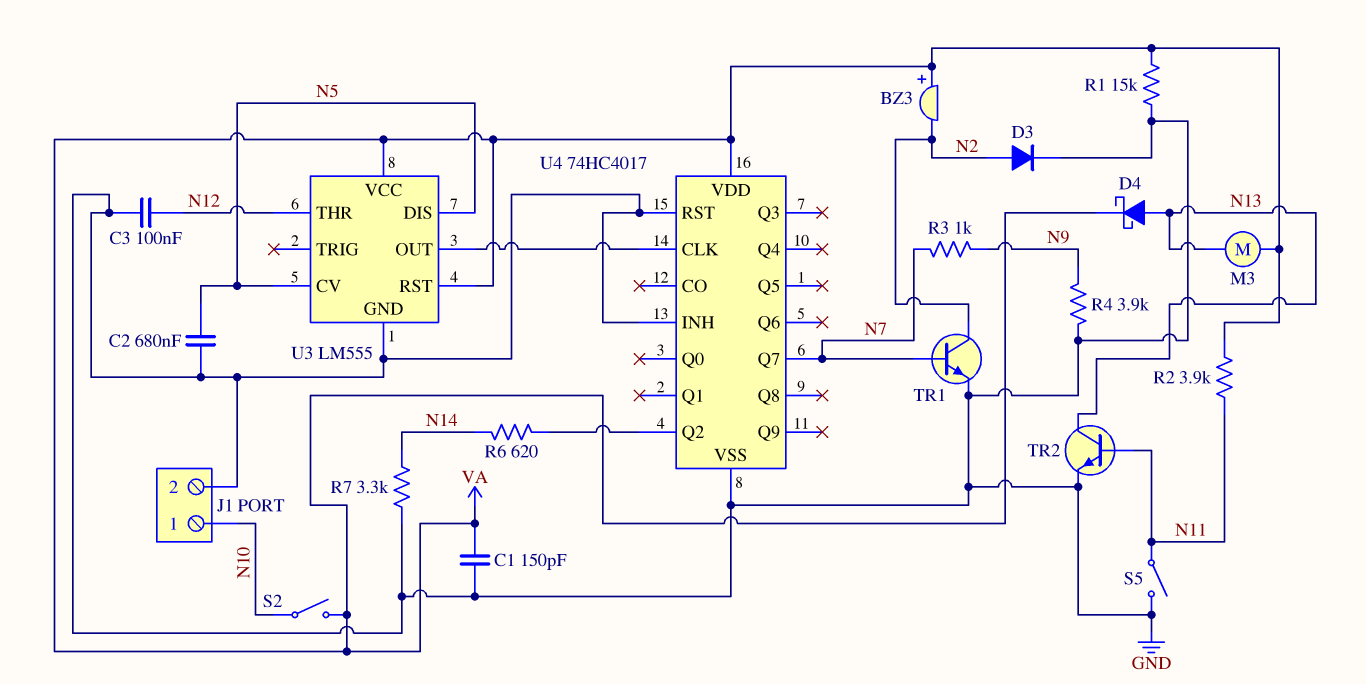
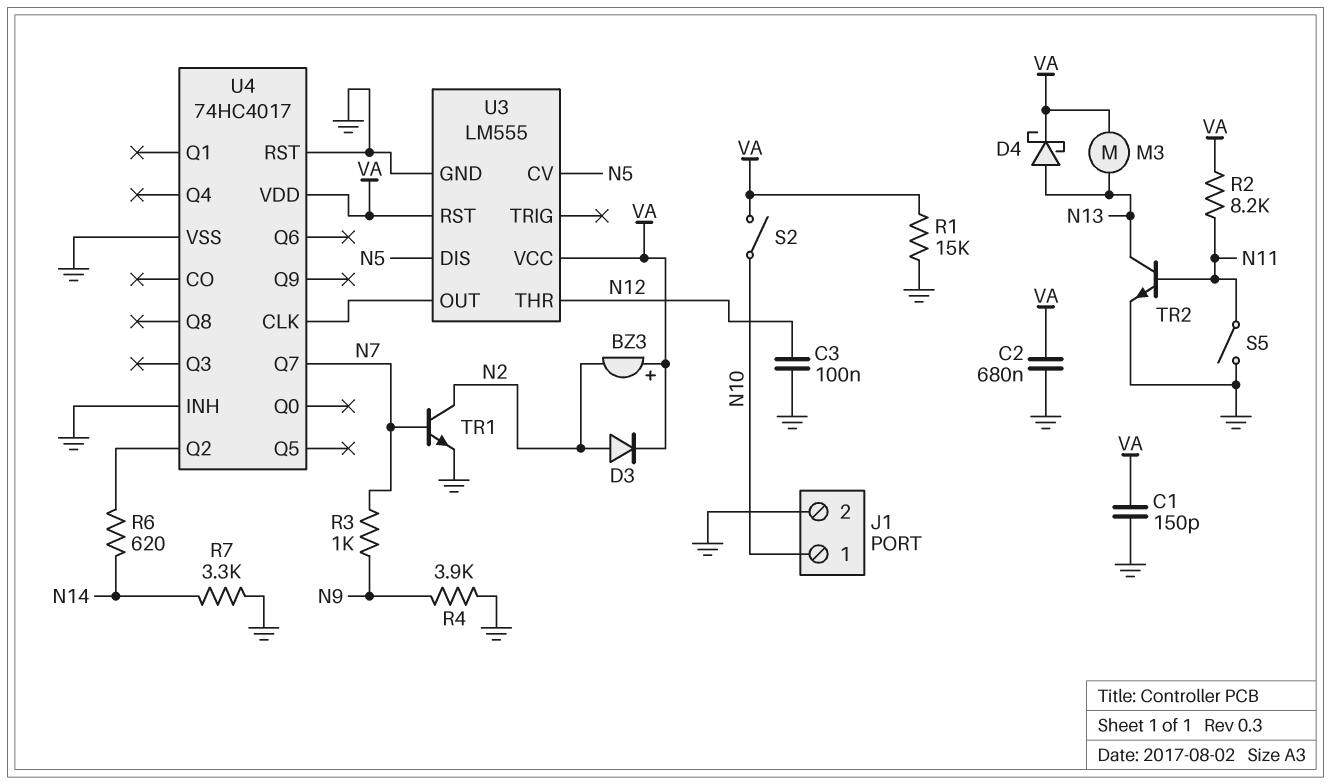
C2: 680nF (GND, N5) -> 680nF (GND, VA)
D3: diode (A N2, K GND) -> diode (A N2, K VA)
R2: 3.9k (N11, VA) -> 8.2k (N11, VA)

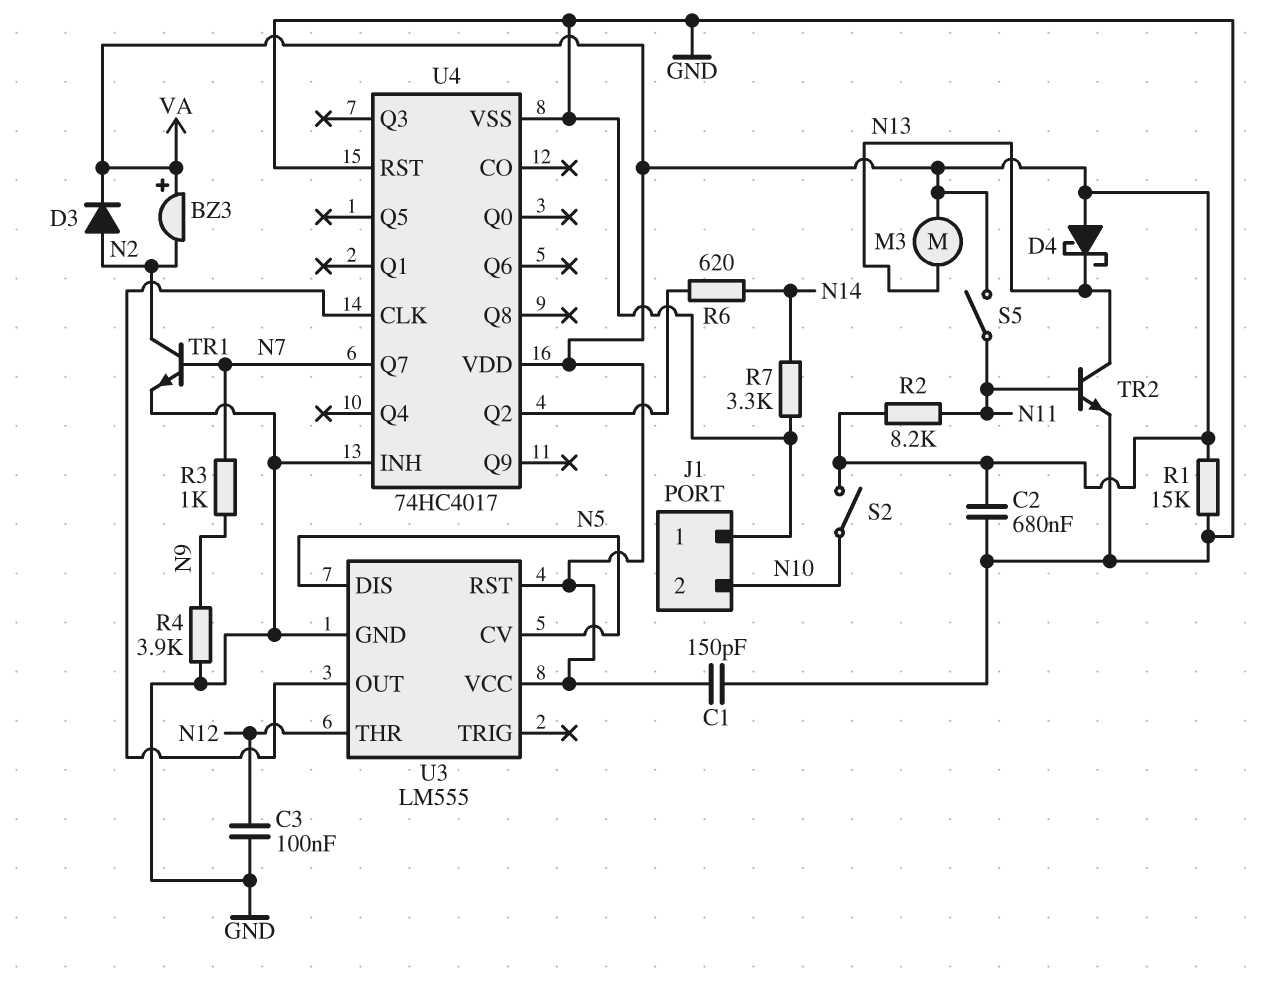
D4: schottky (A N13, K VA) -> schottky (A VA, K N13)
J1 pin 1: N10 -> GND
J1 pin 2: GND -> N10
S5: switch (GND, N11) -> switch (N11, VA)

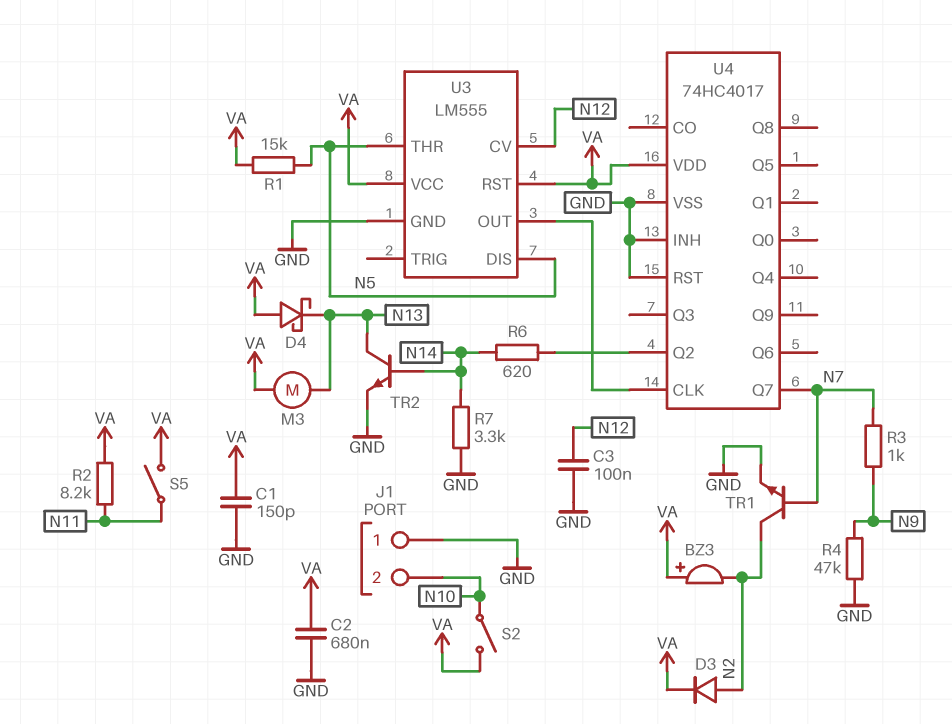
R1: 15k (GND, VA) -> 15k (N5, VA)
R4: 3.9k (GND, N9) -> 47k (GND, N9)
TR2: NPN (B N11, C N13, E GND) -> NPN (B N14, C N13, E GND)
U3 pin CV: N5 -> N12
U3 pin THR: N12 -> N5

